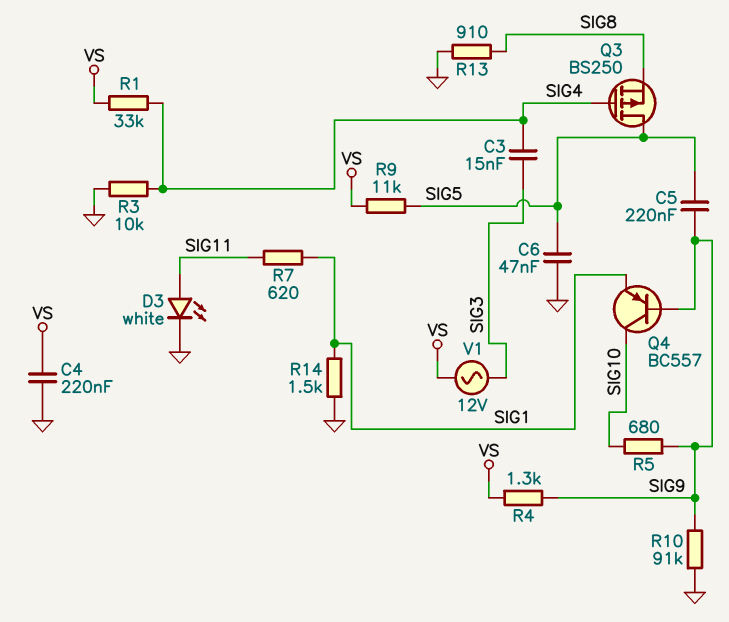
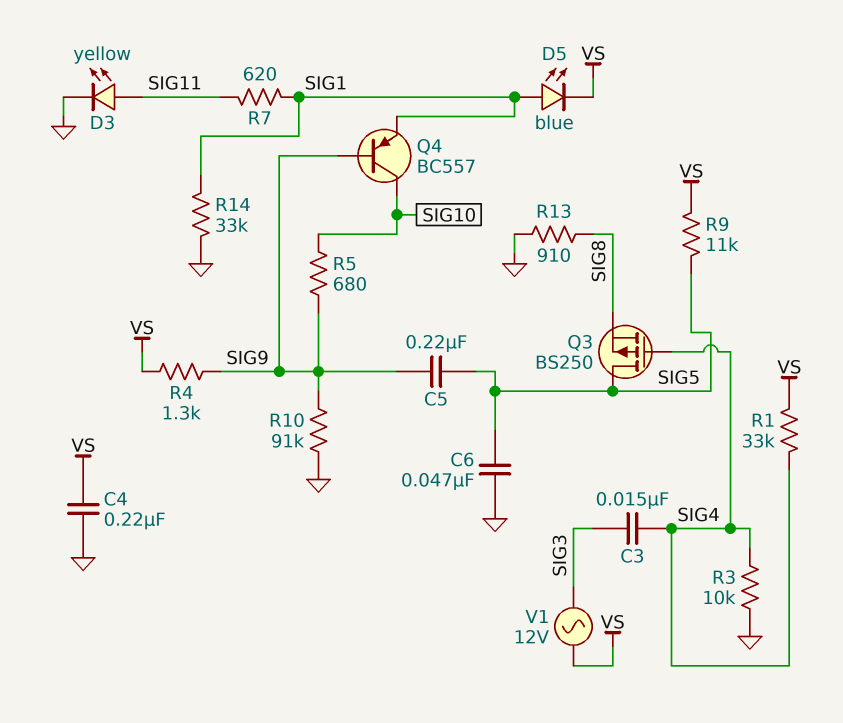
D3: LED white (A SIG11, K GND) -> LED yellow (A SIG11, K GND)
D5: none -> LED blue (A SIG1, K VS)
R14: 1.5k (GND, SIG1) -> 33k (GND, SIG1)

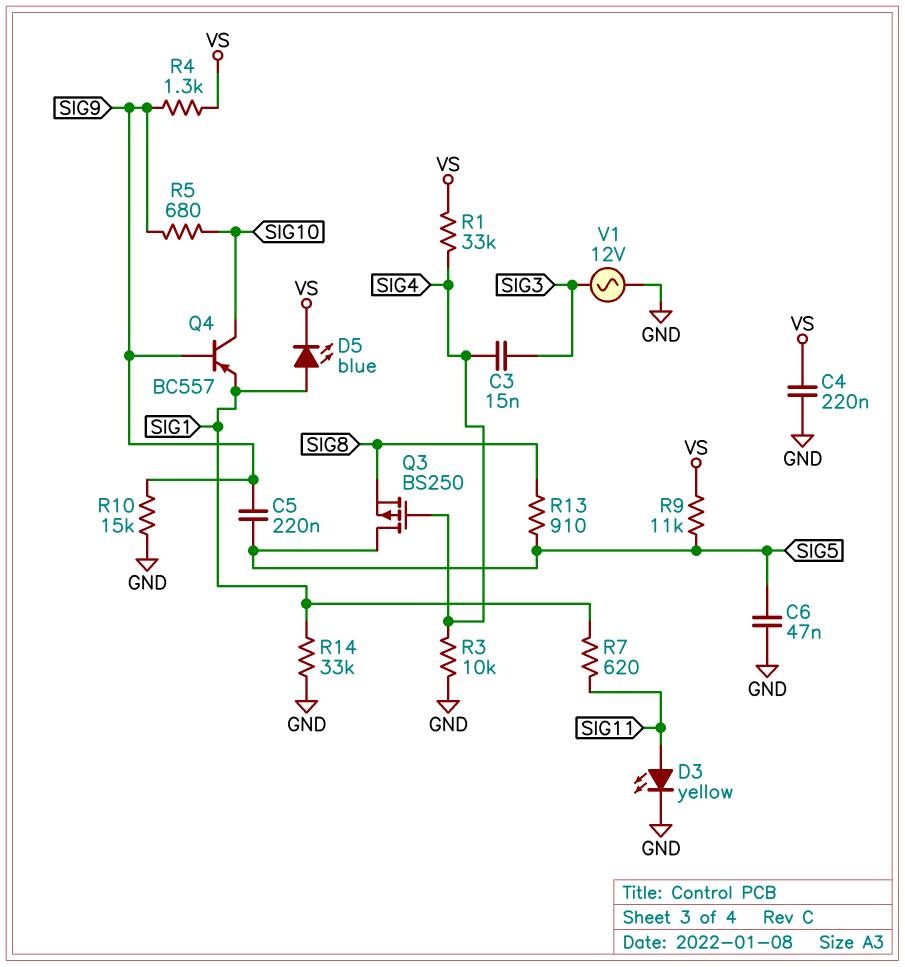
R10: 91k (GND, SIG9) -> 15k (GND, SIG9)
R13: 910 (GND, SIG8) -> 910 (SIG5, SIG8)
V1: AC 12V (SIG3, VS) -> AC 12V (GND, SIG3)

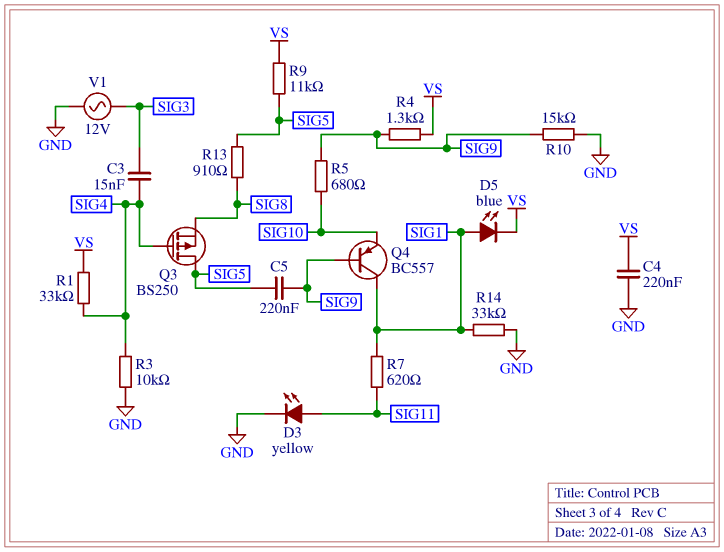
C6: 47nF (GND, SIG5) -> none
Q4: PNP BC557 (B SIG9, C SIG10, E SIG1) -> PNP BC557 (B SIG9, C SIG1, E SIG10)

